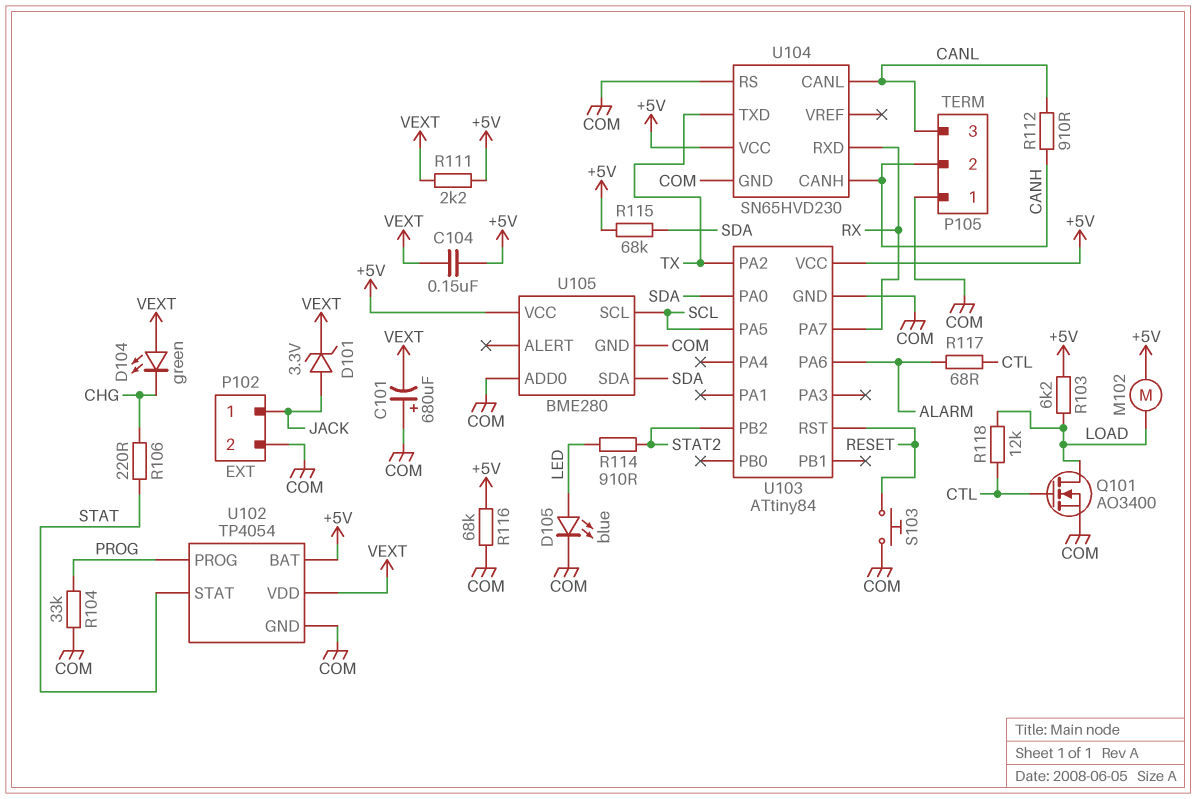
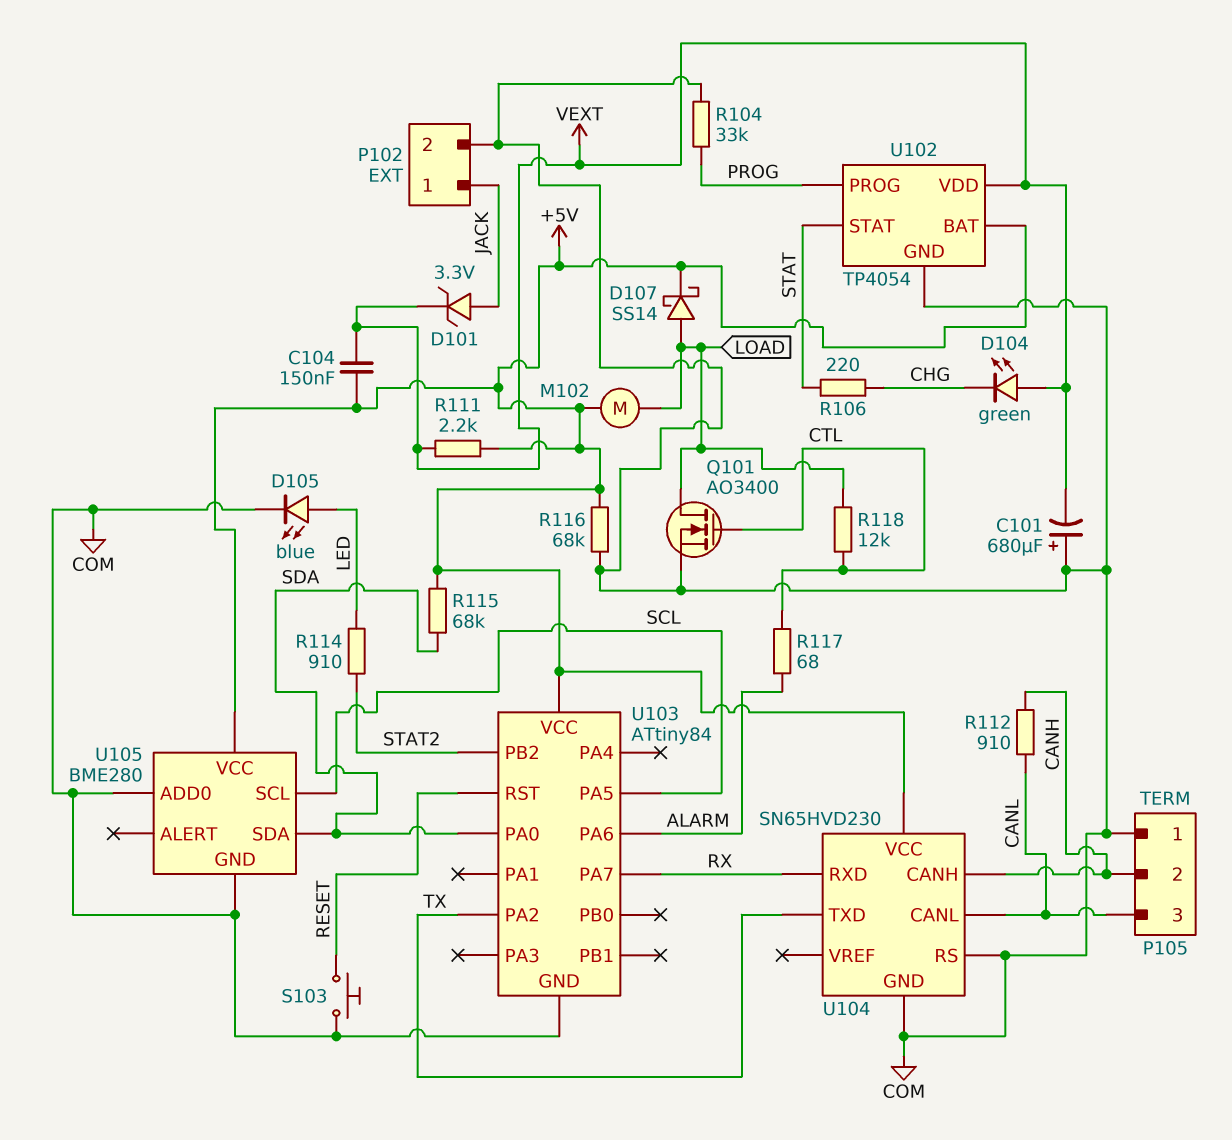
D107: none -> schottky SS14 (A LOAD, K +5V)
R103: 6.2k (+5V, LOAD) -> none

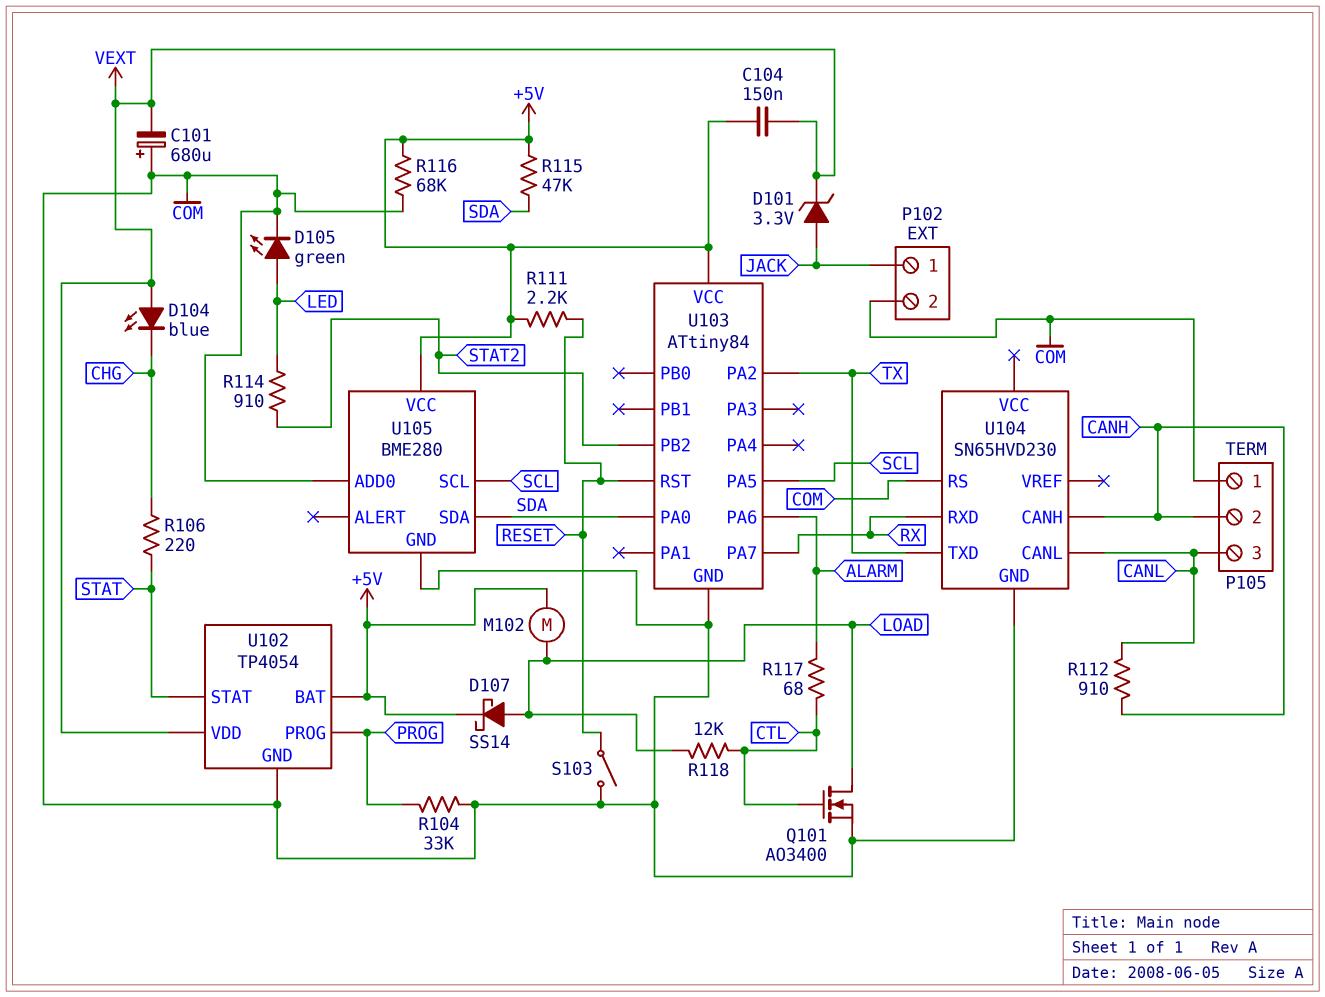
D104: LED green (A VEXT, K CHG) -> LED blue (A VEXT, K CHG)
D105: LED blue (A LED, K COM) -> LED green (A LED, K COM)
R111: 2.2k (+5V, VEXT) -> 2.2k (+5V, RESET)
R115: 68k (+5V, SDA) -> 47k (+5V, SDA)
S103: button (COM, RESET) -> switch (COM, RESET)
U104 pin VCC: +5V -> none

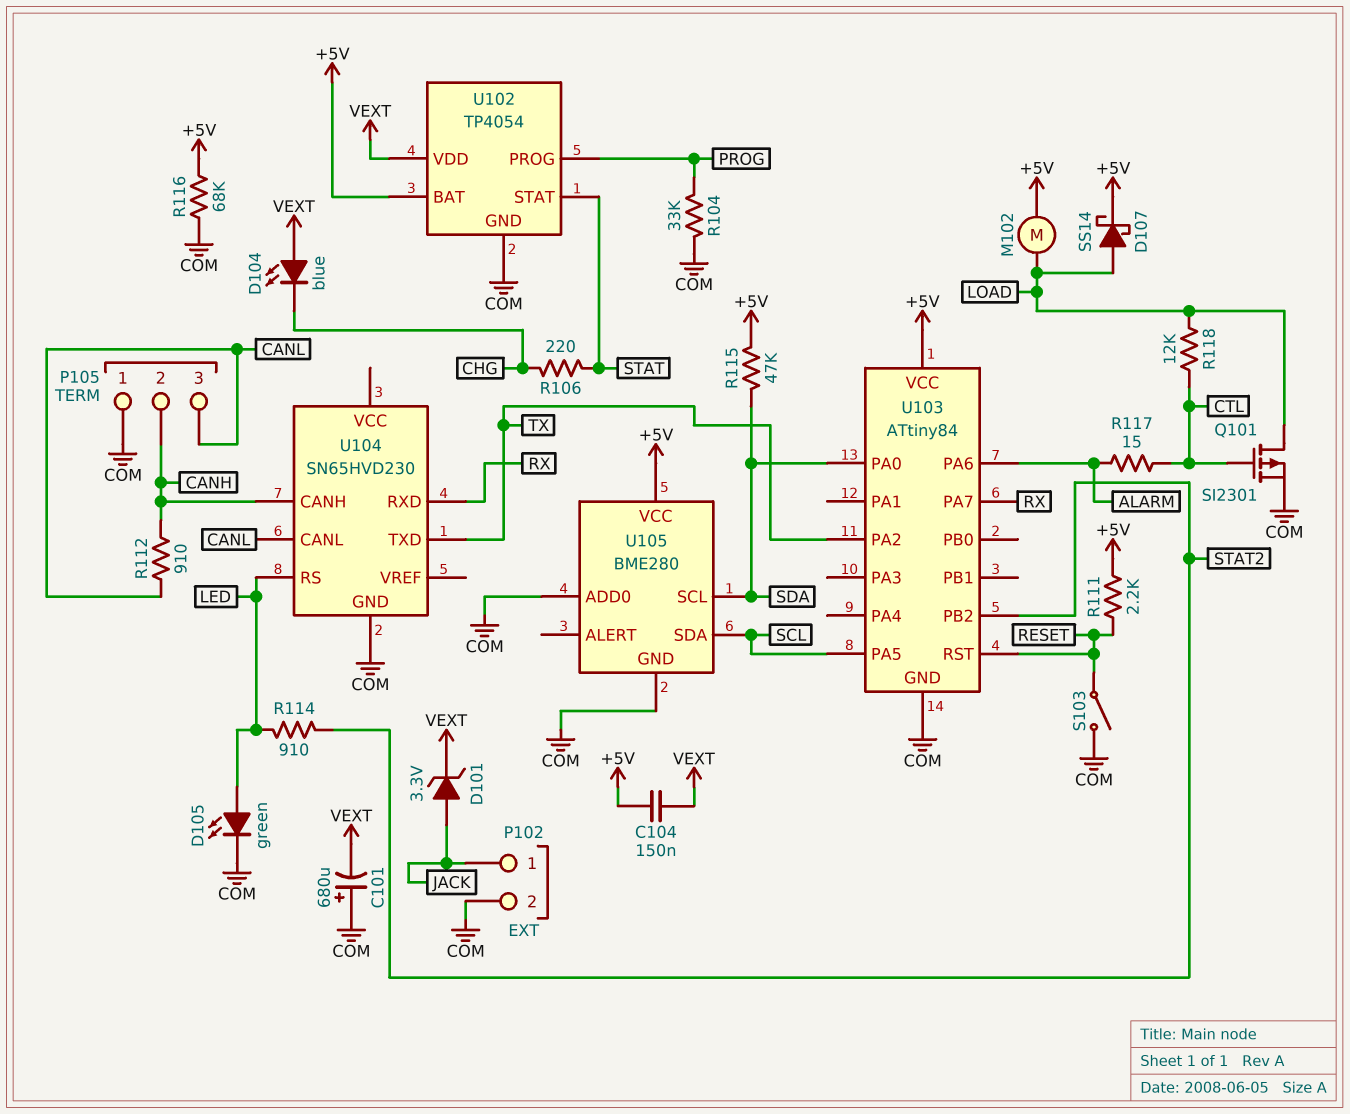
Q101: NMOS AO3400 (G CTL, D LOAD, S COM) -> PMOS SI2301 (G CTL, D LOAD, S COM)
R117: 68 (ALARM, CTL) -> 15 (ALARM, CTL)
U104 pin RS: COM -> LED
U105 pin SCL: SCL -> SDA
U105 pin SDA: SDA -> SCL

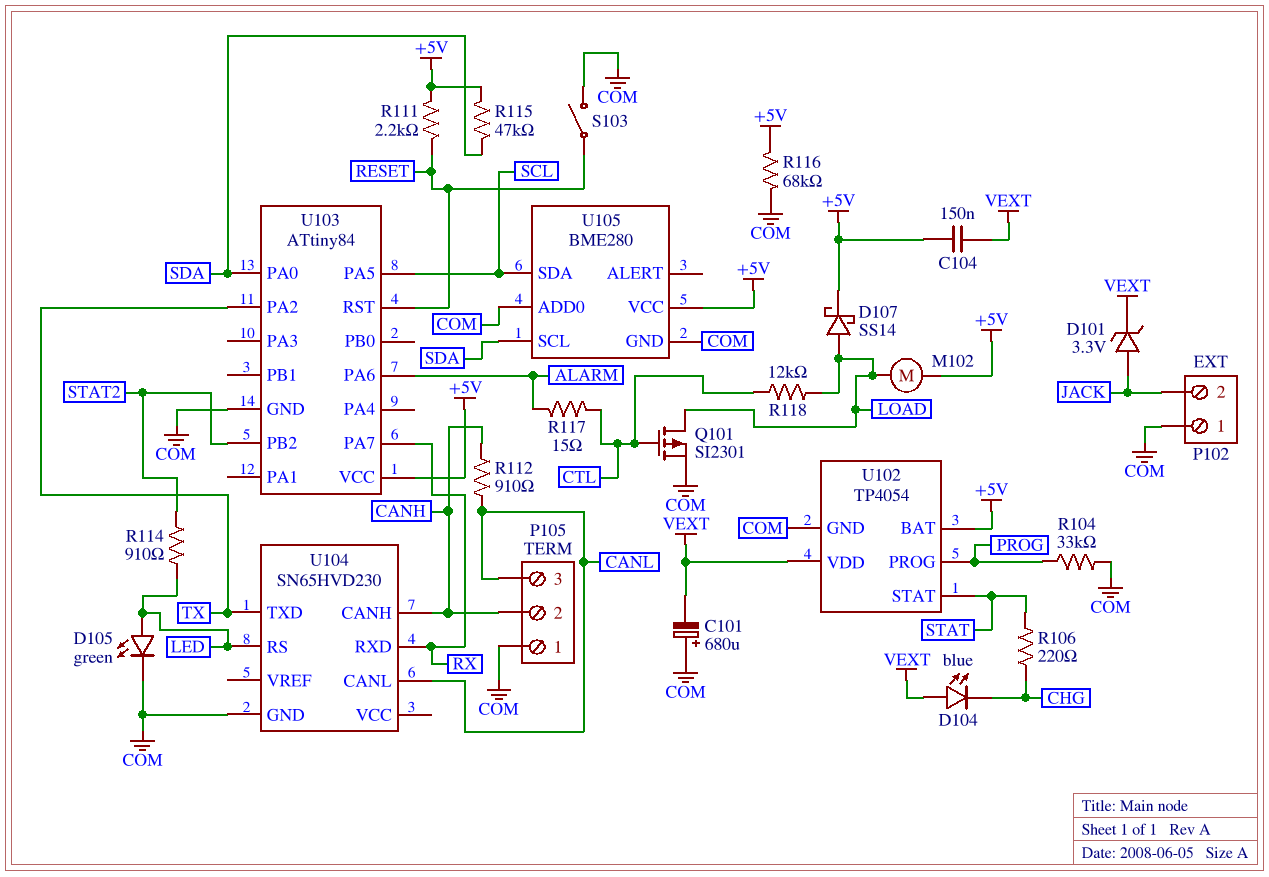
P102 pin 1: JACK -> COM
P102 pin 2: COM -> JACK

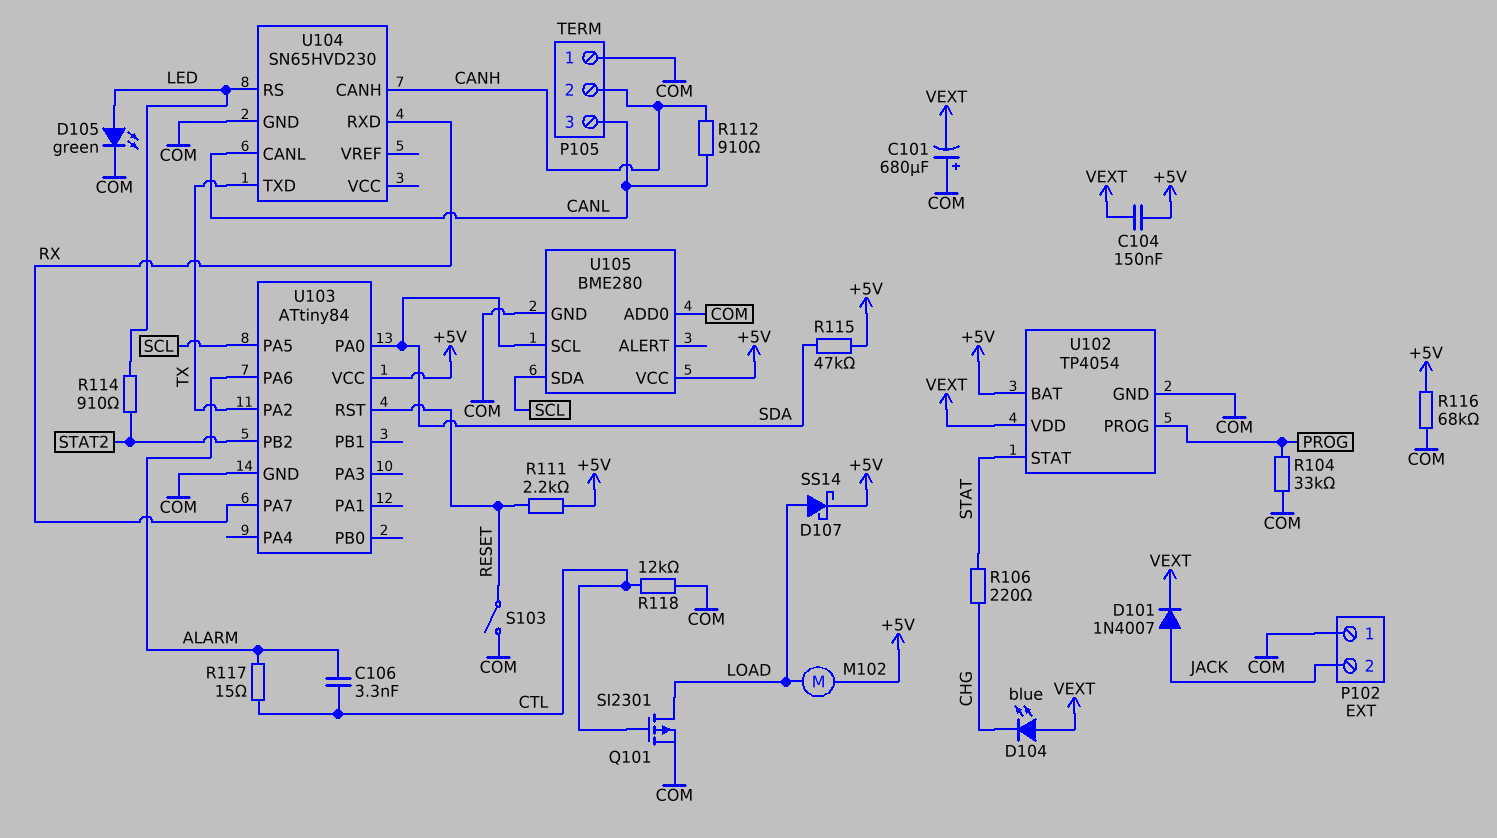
C106: none -> 3.3nF (ALARM, CTL)
D101: zener 3.3V (A JACK, K VEXT) -> diode 1N4007 (A JACK, K VEXT)
R118: 12k (CTL, LOAD) -> 12k (COM, CTL)

